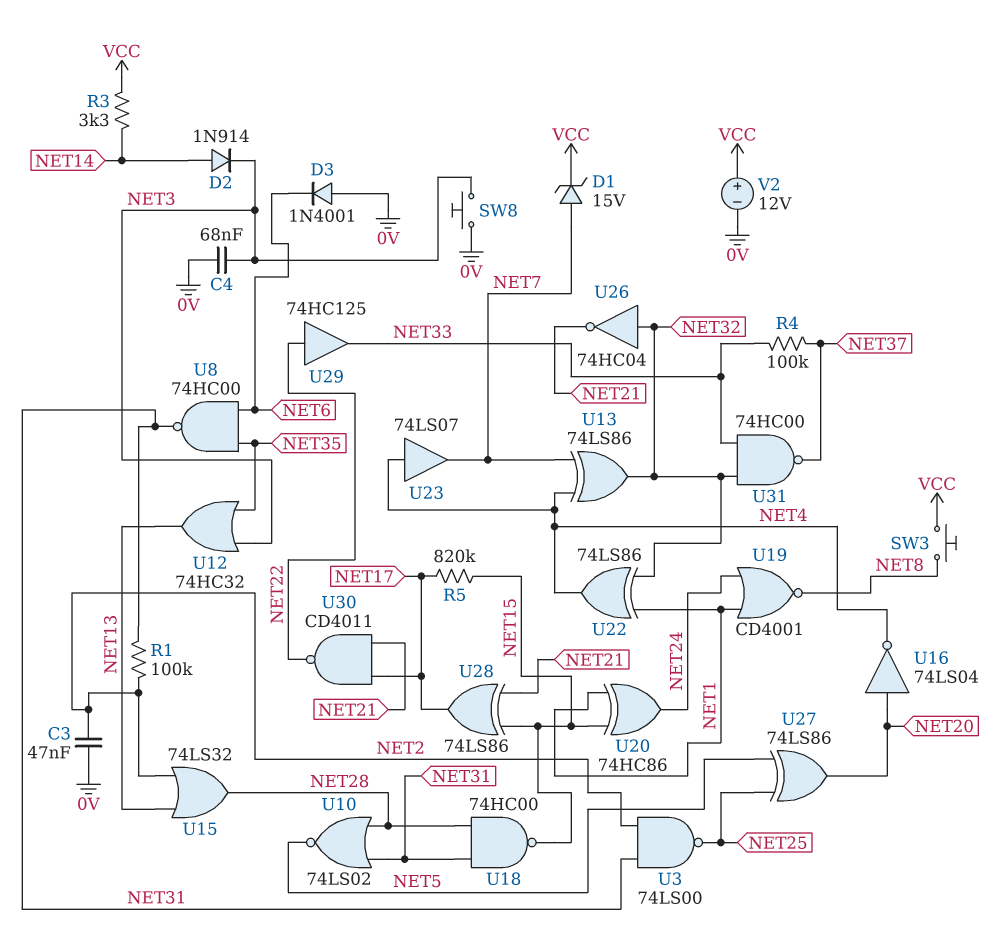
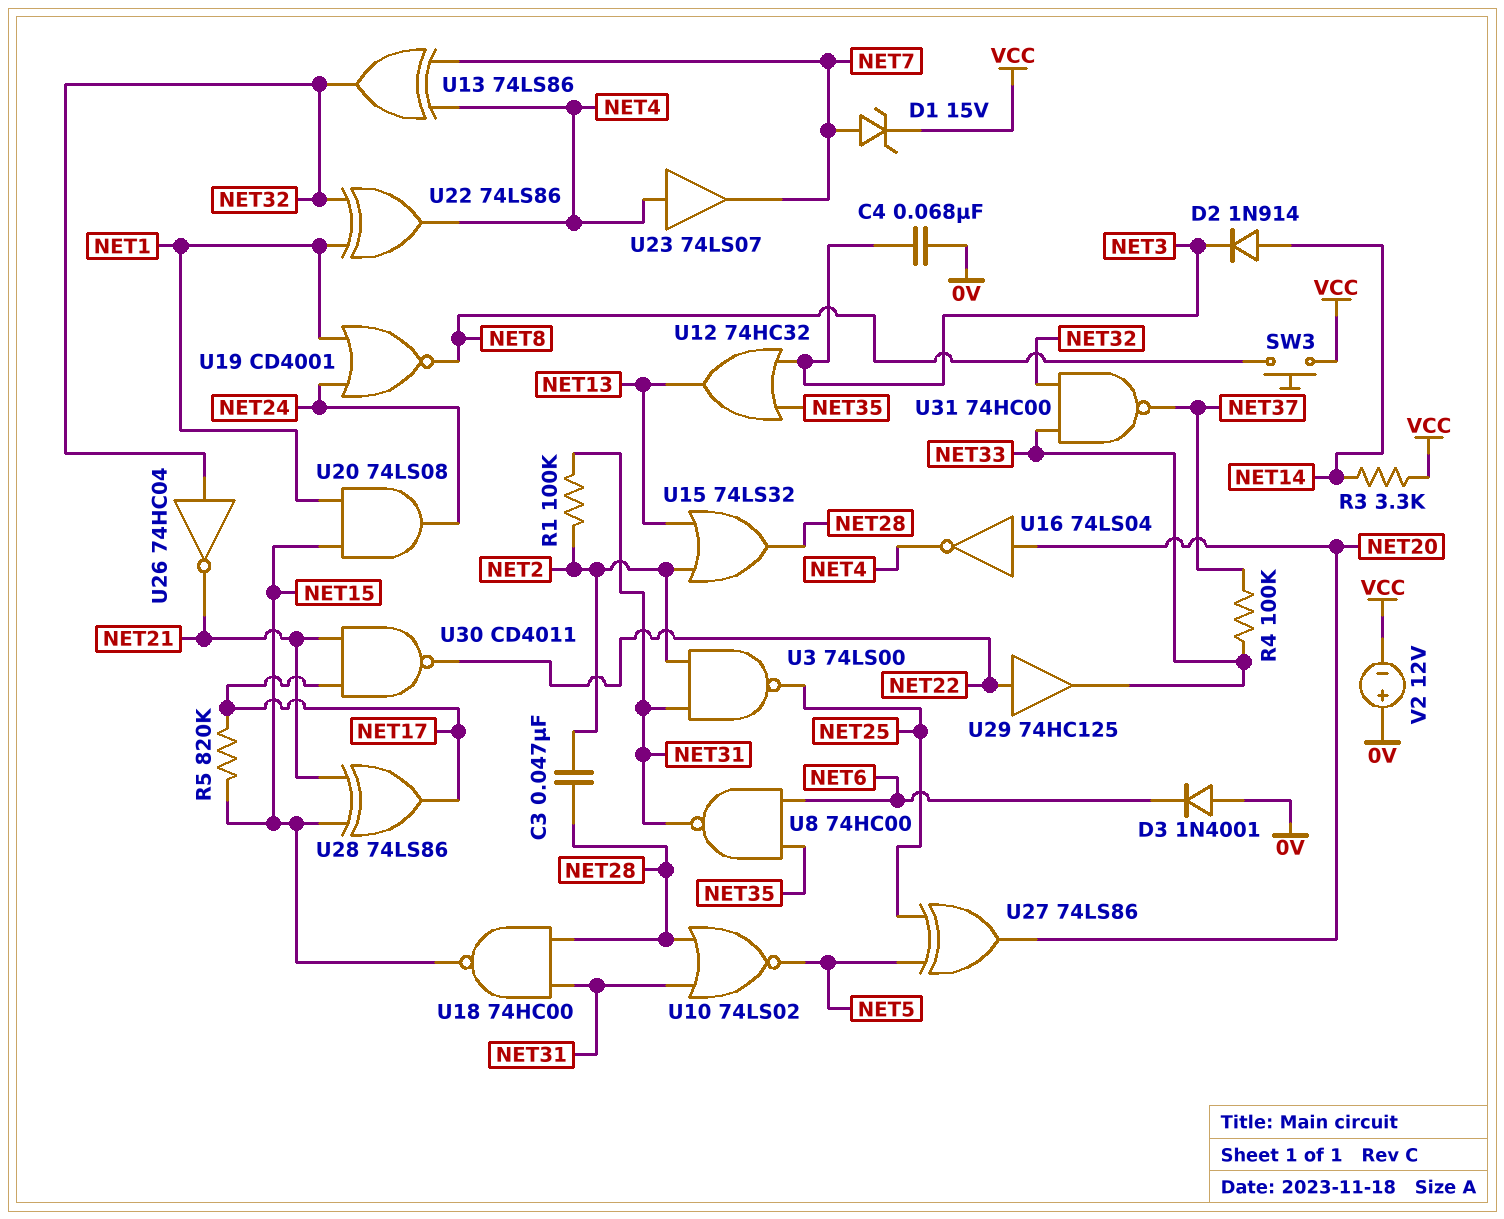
C3: 47nF (0V, NET2) -> 47nF (NET2, NET28)
SW8: button (0V, NET3) -> none
U20: XOR 74HC86 (in NET1, in NET15, out NET24) -> AND 74LS08 (in NET1, in NET15, out NET24)
V2: 12V (plus VCC, minus 0V) -> 12V (plus 0V, minus VCC)

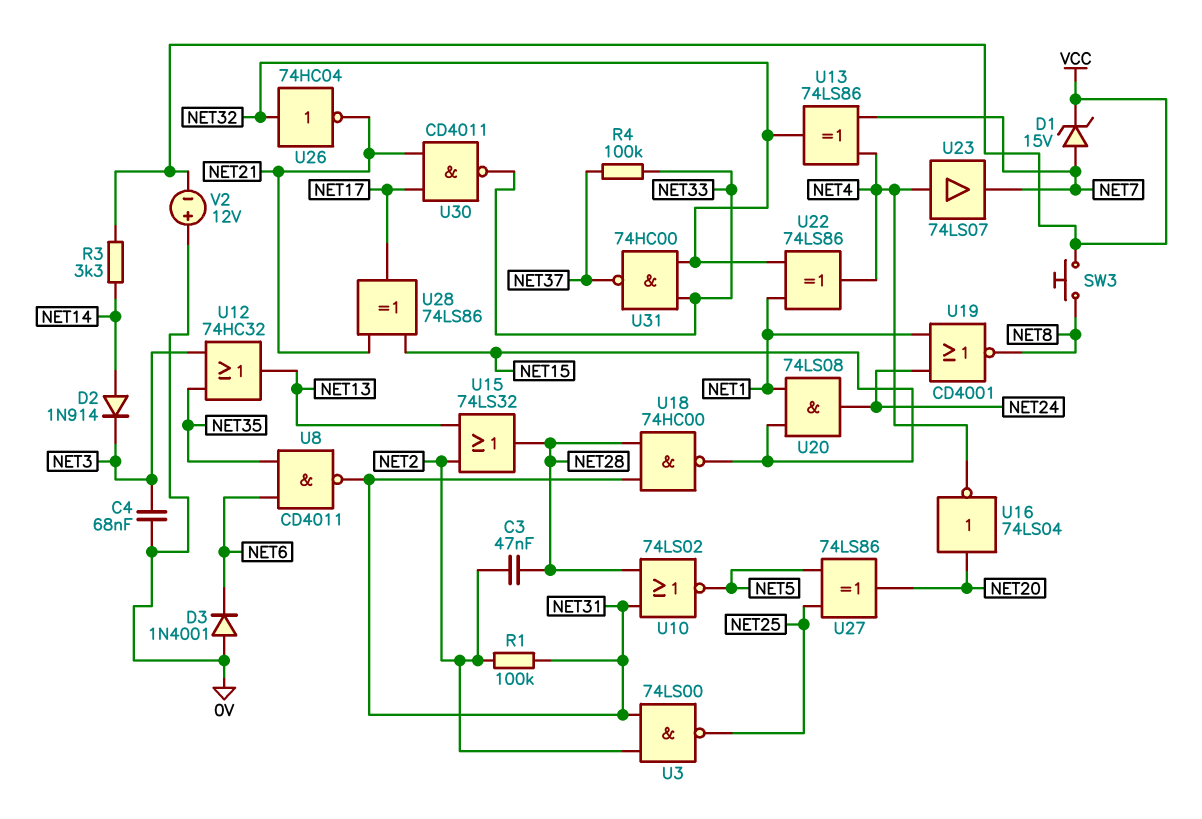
R5: 820k (NET15, NET17) -> none
U8: NAND 74HC00 (in NET6, in NET35, out NET31) -> NAND CD4011 (in NET6, in NET35, out NET31)
U29: buffer 74HC125 (in NET22, out NET33) -> none
U30: NAND CD4011 (in NET17, in NET21, out NET22) -> NAND CD4011 (in NET17, in NET21, out NET33)

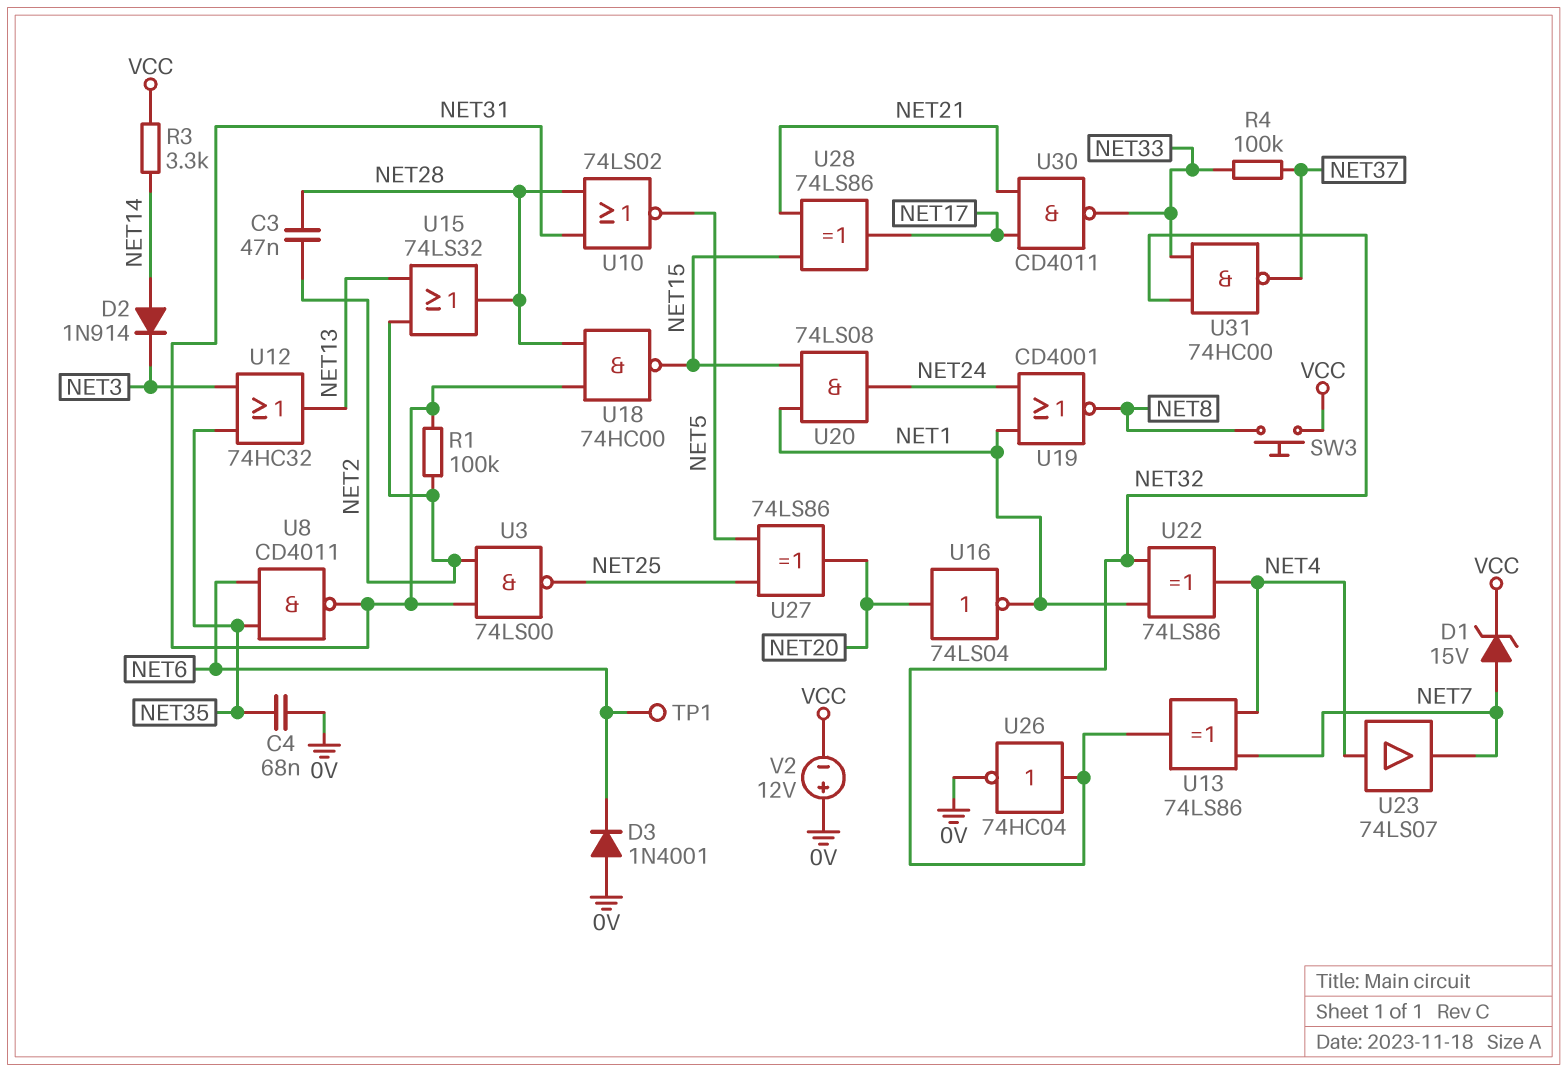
C4: 68nF (0V, NET3) -> 68nF (0V, NET35)
TP1: none -> test point (NET6)
U16: NOT 74LS04 (in NET20, out NET4) -> NOT 74LS04 (in NET20, out NET1)
U26: NOT 74HC04 (in NET32, out NET21) -> NOT 74HC04 (in NET32, out 0V)

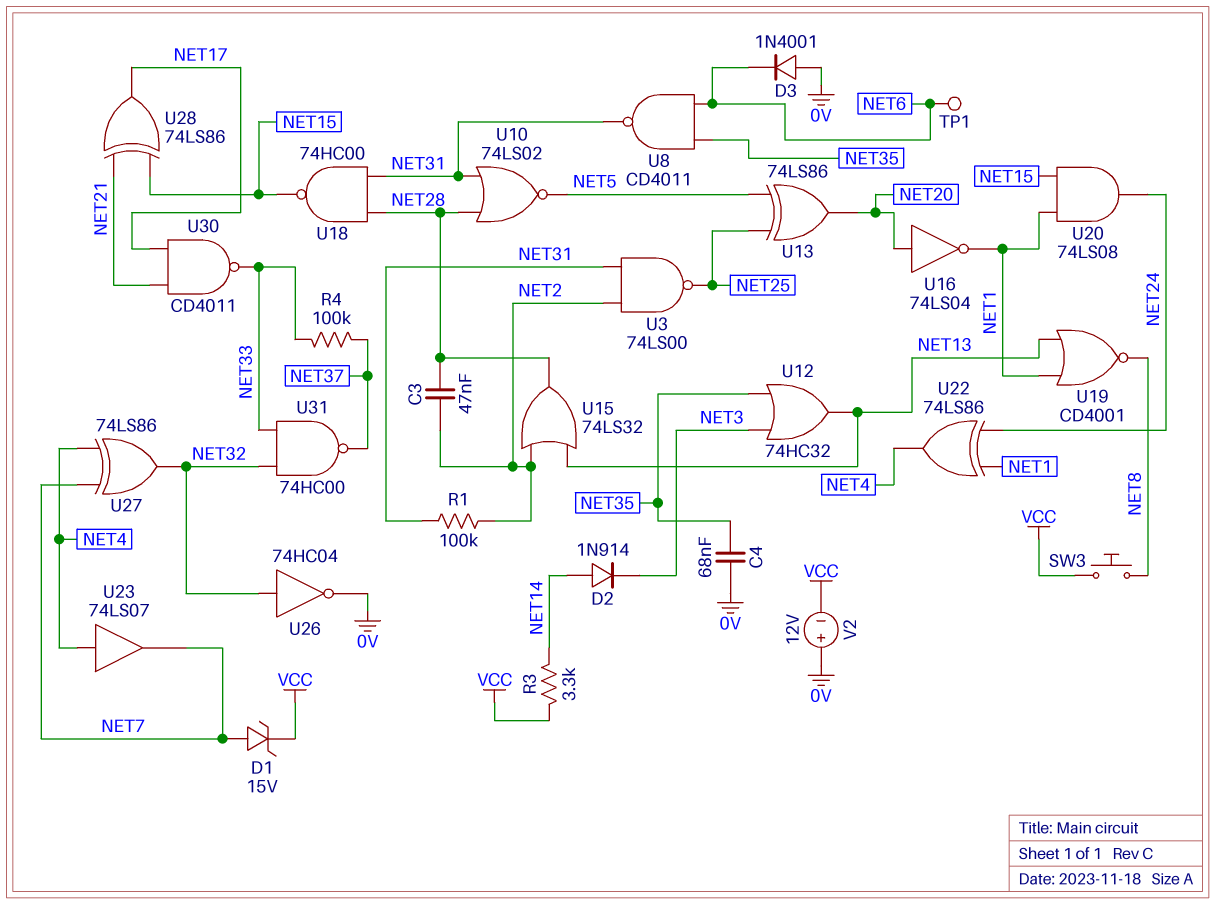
U13: XOR 74LS86 (in NET4, in NET7, out NET32) -> XOR 74LS86 (in NET5, in NET25, out NET20)
U19: NOR CD4001 (in NET1, in NET24, out NET8) -> NOR CD4001 (in NET1, in NET13, out NET8)
U22: XOR 74LS86 (in NET1, in NET32, out NET4) -> XOR 74LS86 (in NET1, in NET24, out NET4)
U27: XOR 74LS86 (in NET5, in NET25, out NET20) -> XOR 74LS86 (in NET4, in NET7, out NET32)

